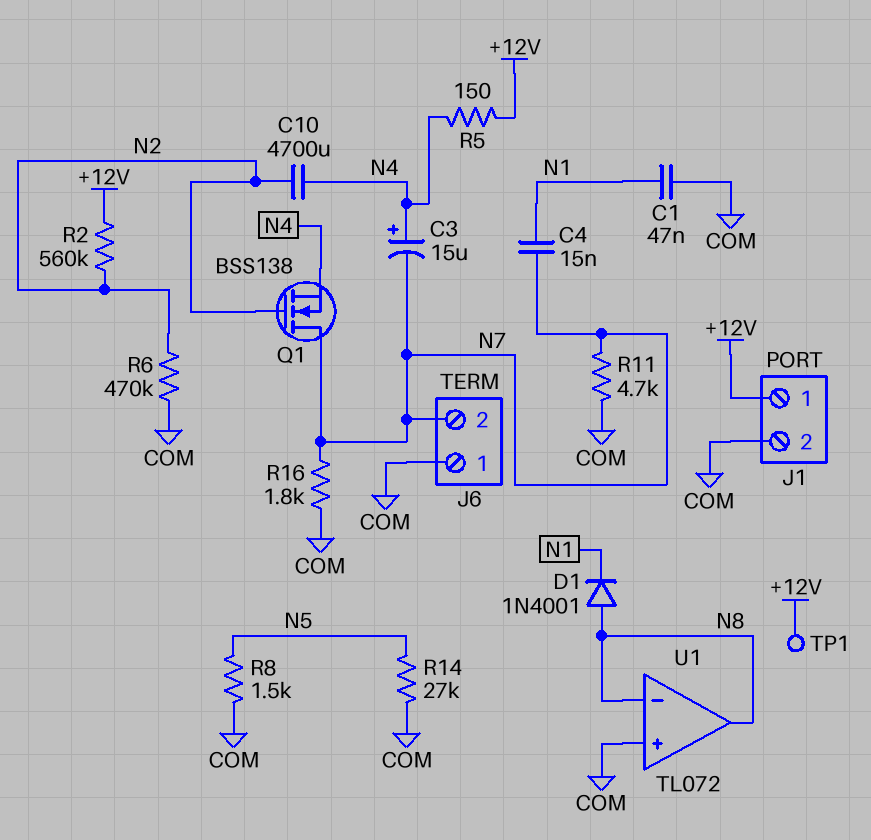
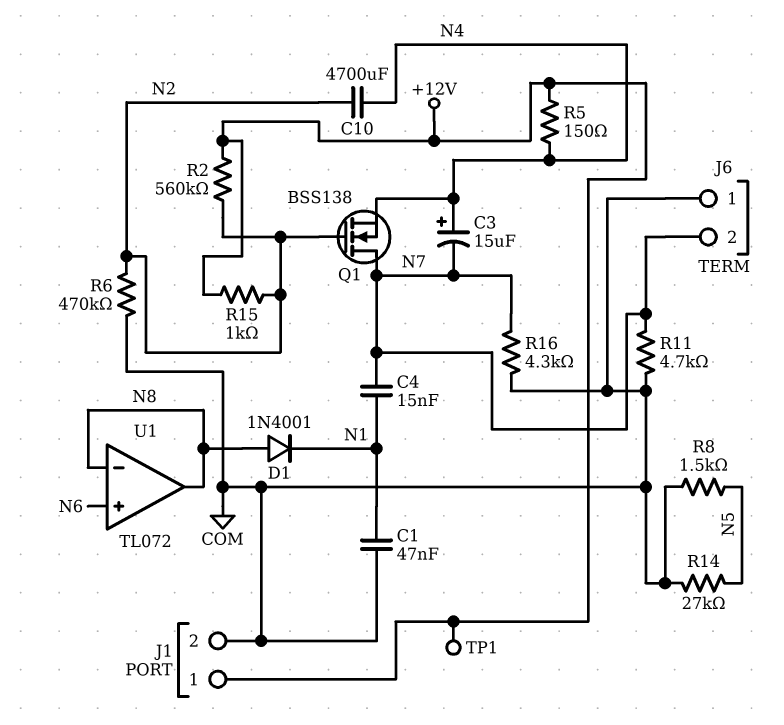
R15: none -> 1k (+12V, N2)
R16: 1.8k (COM, N7) -> 4.3k (COM, N7)
U1 pin in+: COM -> N6

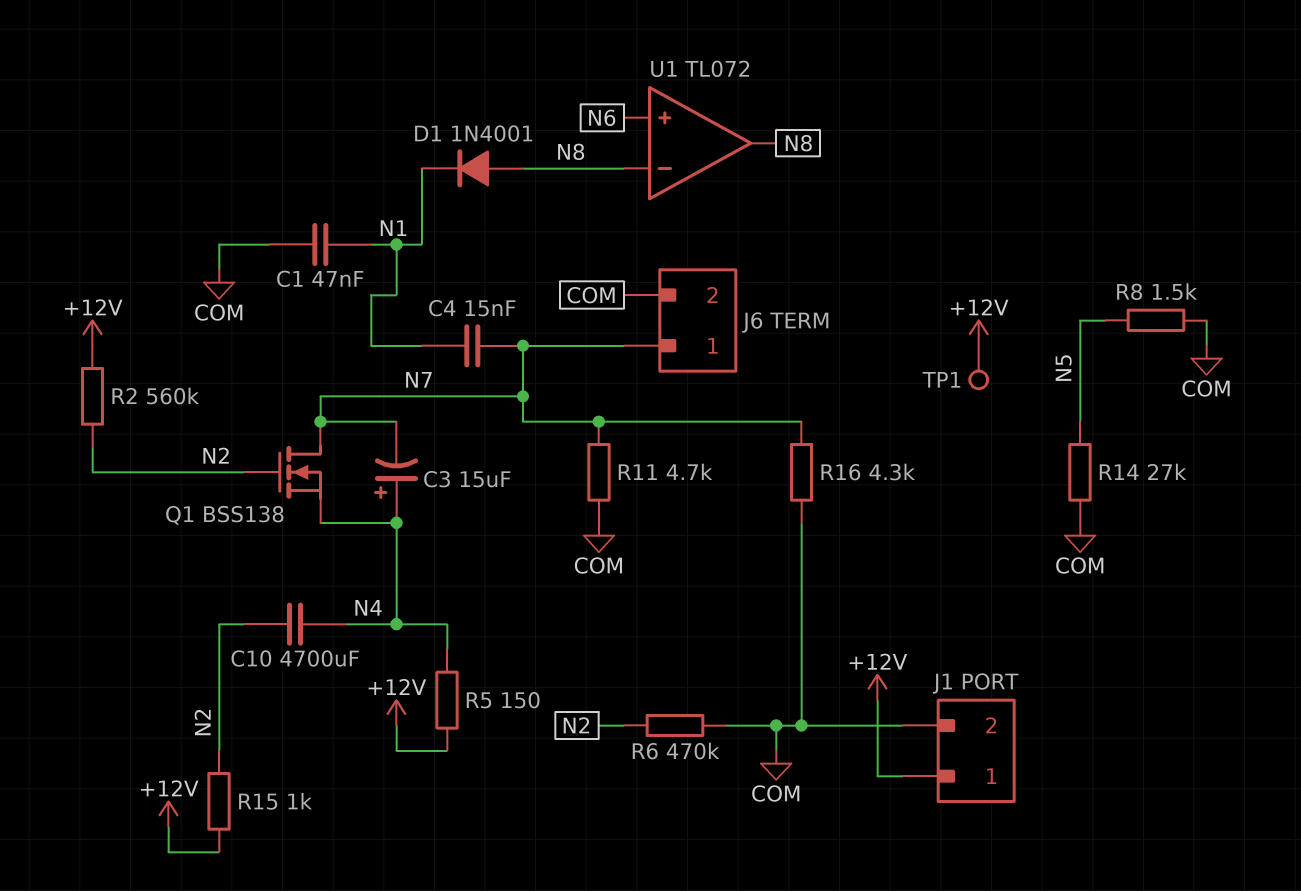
J6 pin 1: COM -> N7
J6 pin 2: N7 -> COM

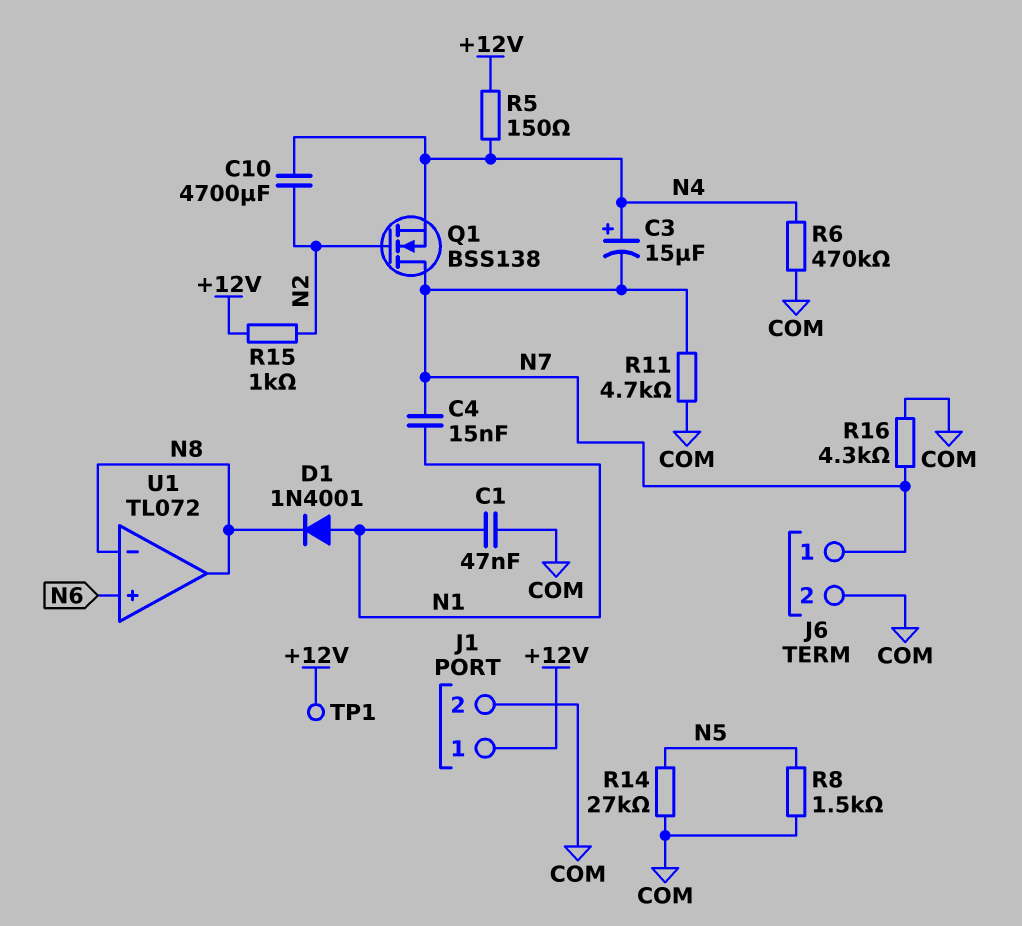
D1: diode 1N4001 (A N8, K N1) -> diode 1N4001 (A N1, K N8)
R2: 560k (+12V, N2) -> none
R6: 470k (COM, N2) -> 470k (COM, N4)

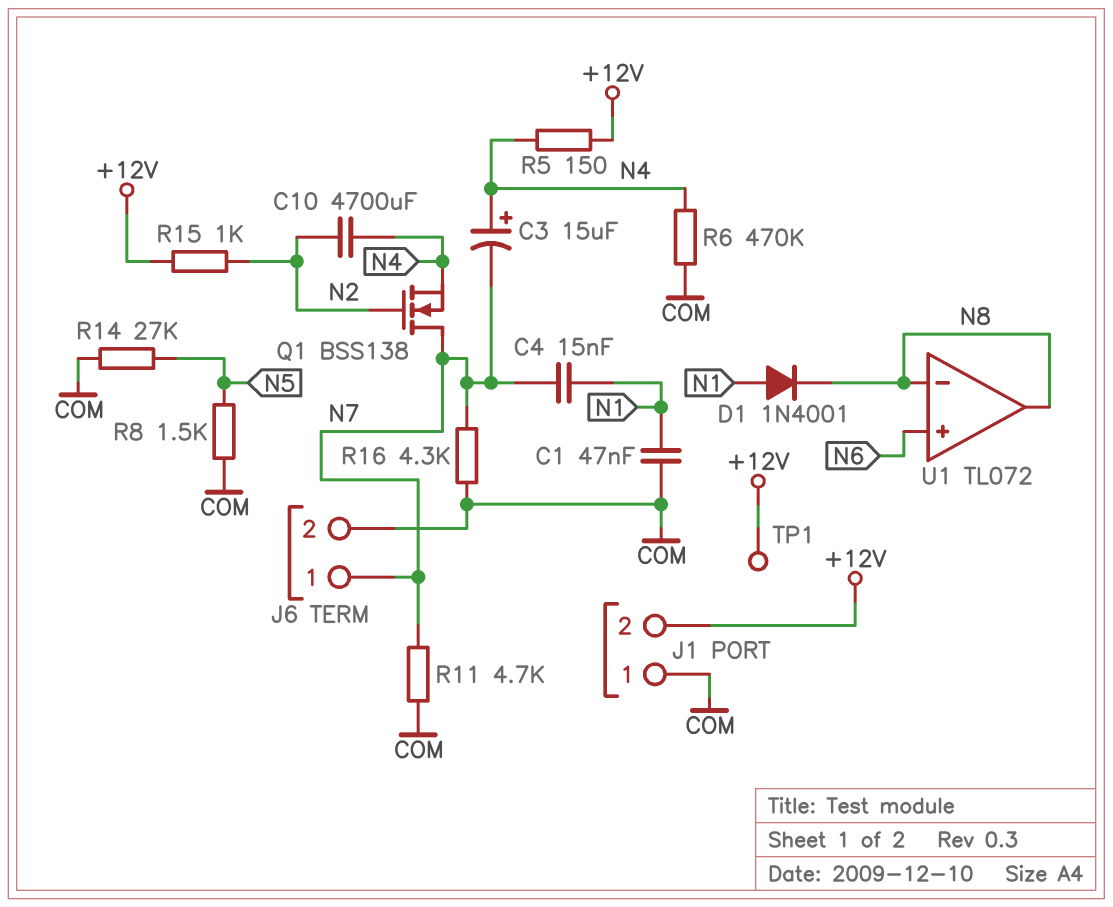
J1 pin 1: +12V -> COM
J1 pin 2: COM -> +12V

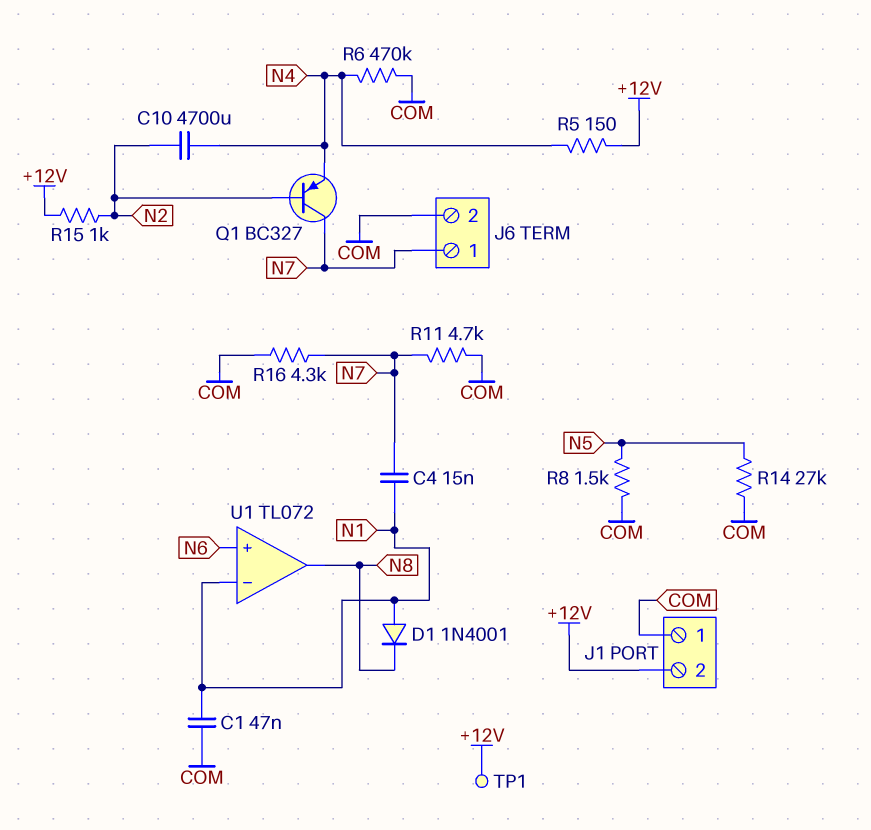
C3: 15uF (plus N4, minus N7) -> none
Q1: NMOS BSS138 (G N2, D N7, S N4) -> PNP BC327 (B N2, C N7, E N4)
U1 pin in-: N8 -> N1

